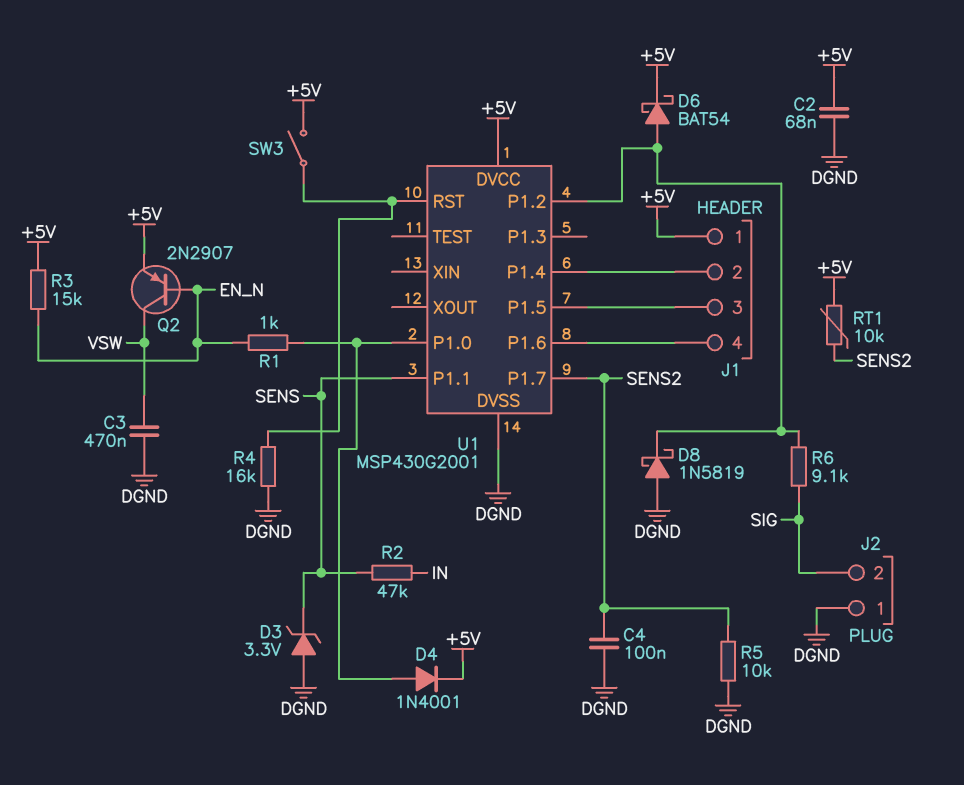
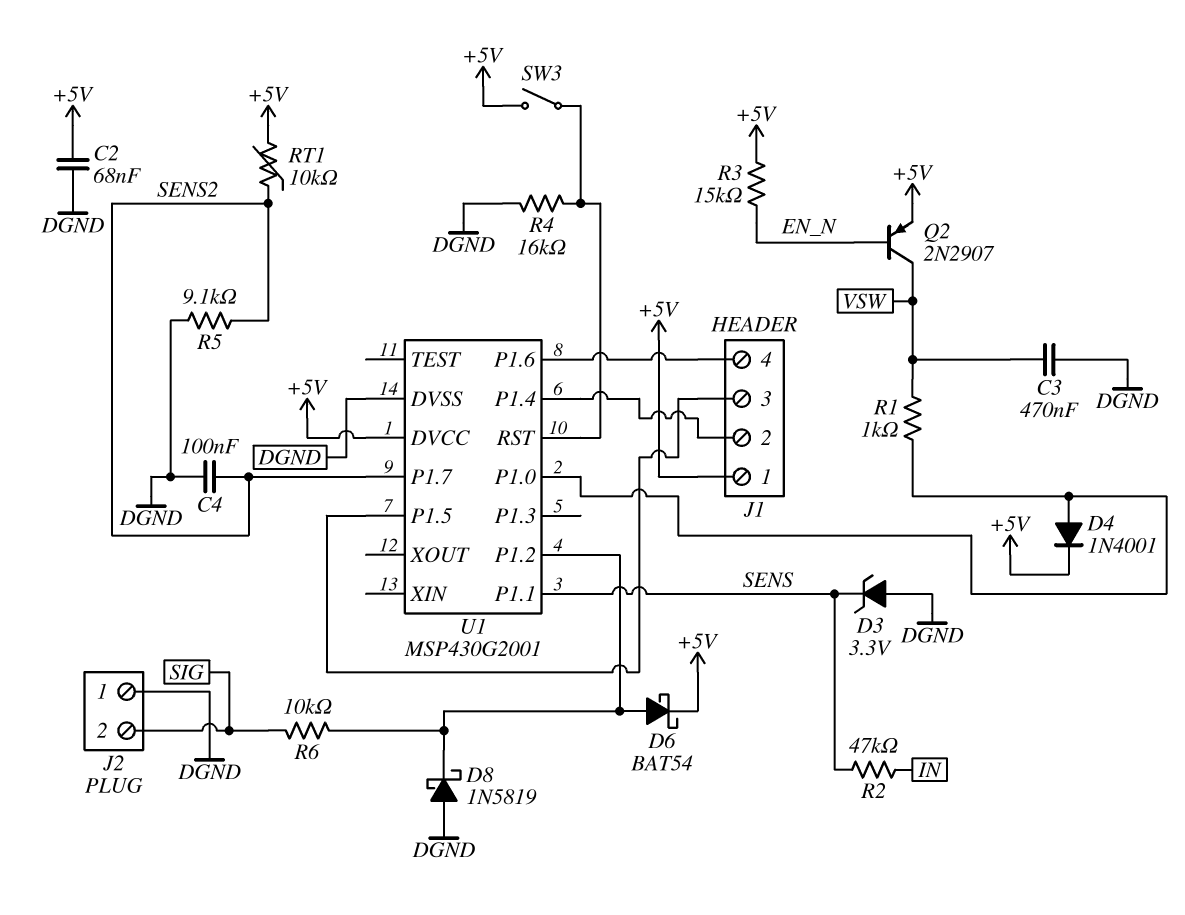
R1: 1k (EN_N, U1/P1.0) -> 1k (U1/P1.0, VSW)
R5: 10k (DGND, SENS2) -> 9.1k (DGND, SENS2)
R6: 9.1k (SIG, U1/P1.2) -> 10k (SIG, U1/P1.2)

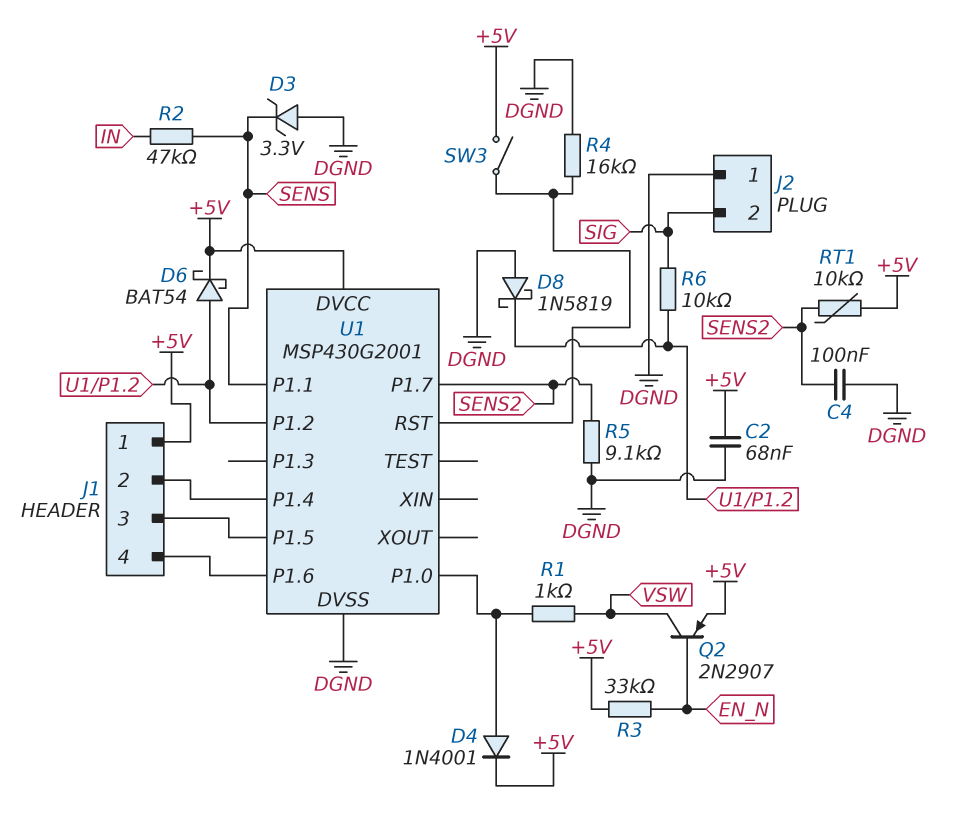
C3: 470nF (DGND, VSW) -> none
R3: 15k (+5V, EN_N) -> 33k (+5V, EN_N)

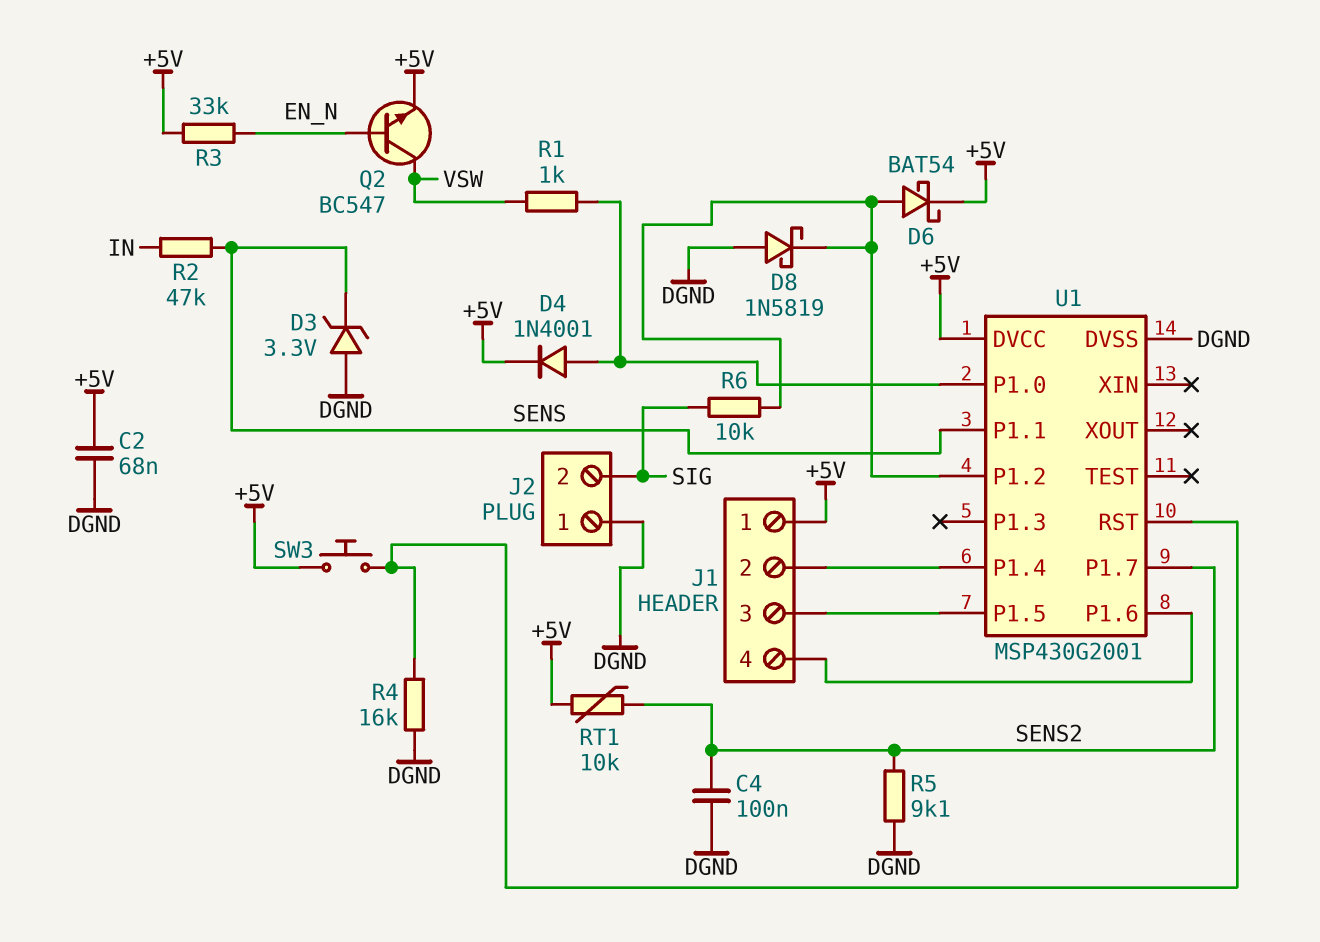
Q2: PNP 2N2907 (B EN_N, C VSW, E +5V) -> NPN BC547 (B EN_N, C VSW, E +5V)
SW3: switch (+5V, U1/RST) -> button (+5V, U1/RST)

